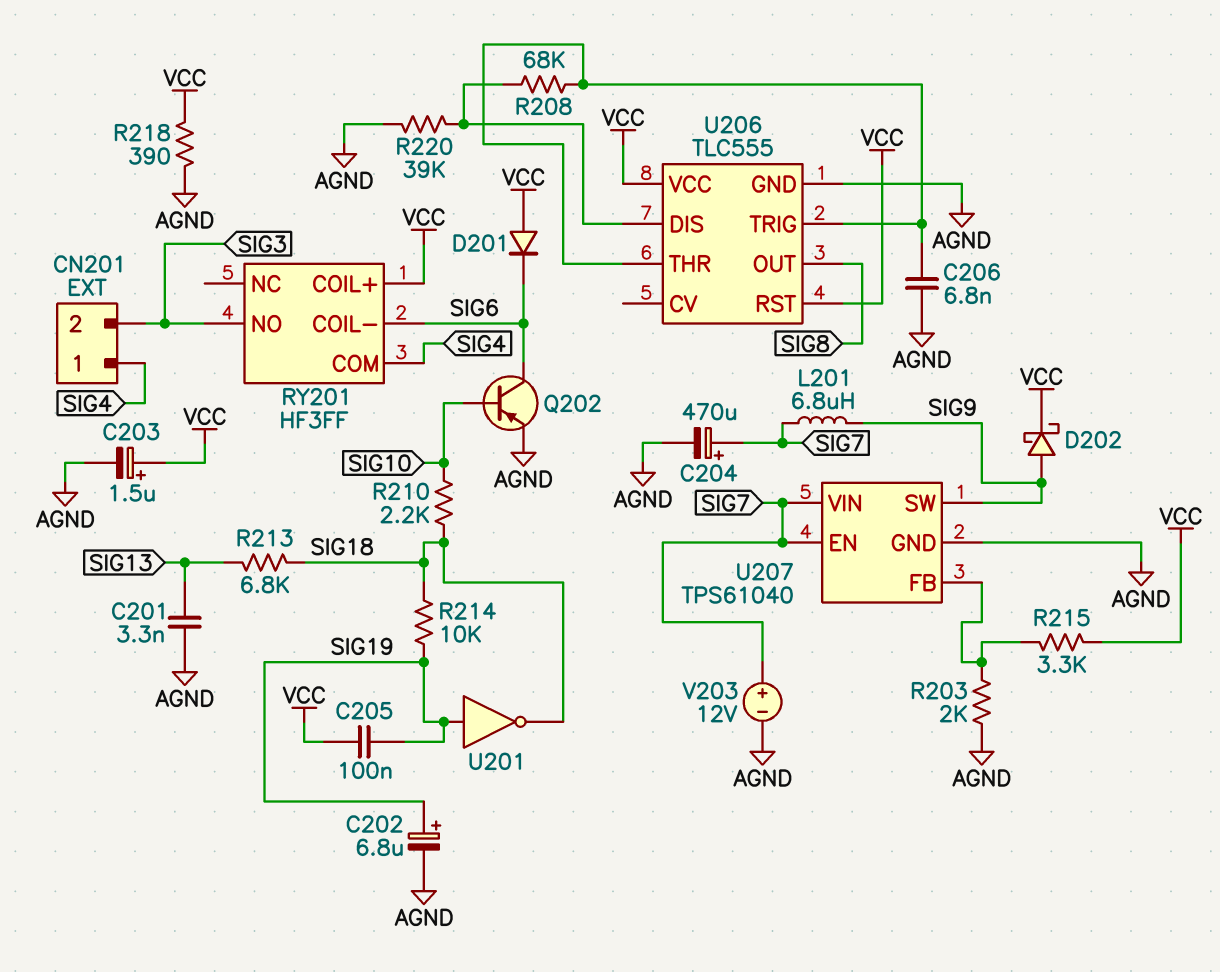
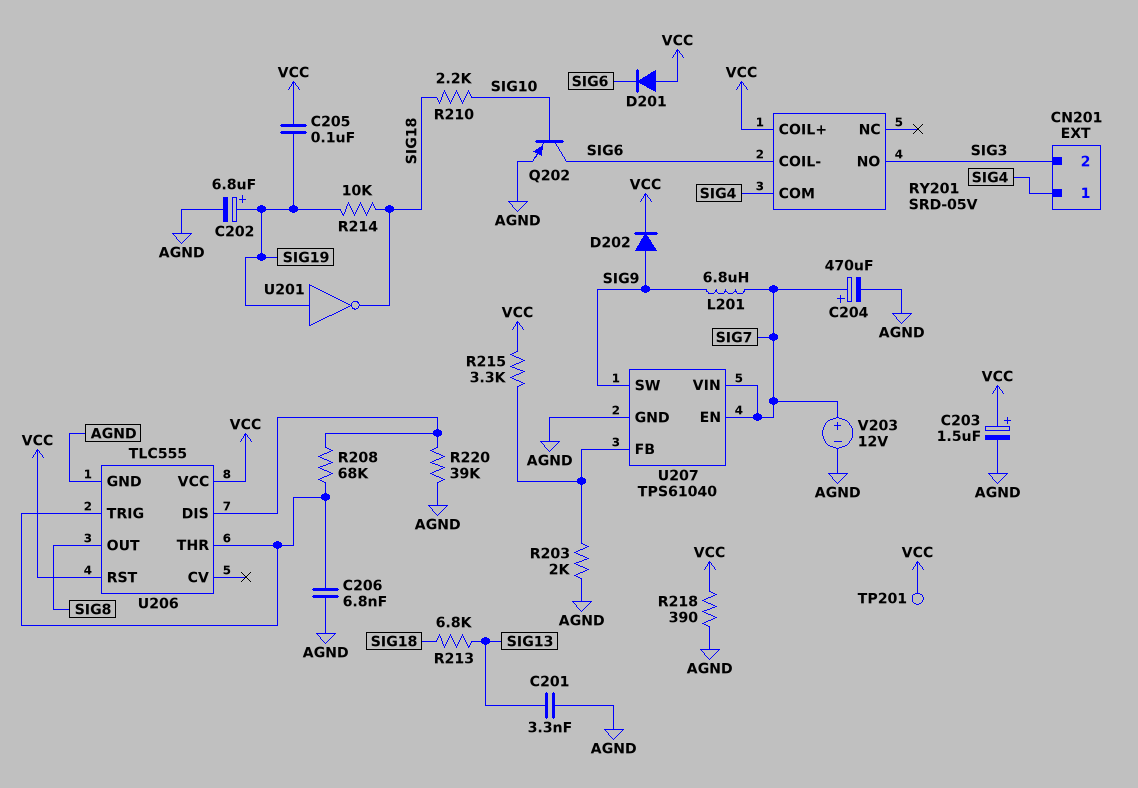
D202: schottky (A SIG9, K VCC) -> diode (A SIG9, K VCC)
RY201: HF3FF -> SRD-05V
TP201: none -> test point (VCC)

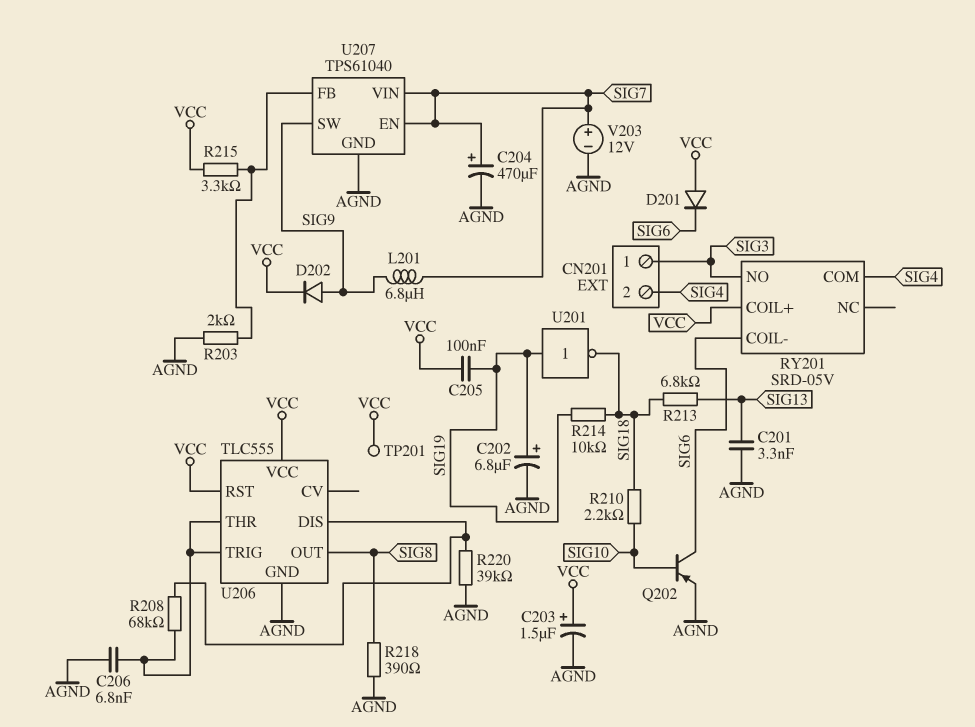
CN201 pin 1: SIG4 -> SIG3
CN201 pin 2: SIG3 -> SIG4
R218: 390 (AGND, VCC) -> 390 (AGND, SIG8)

